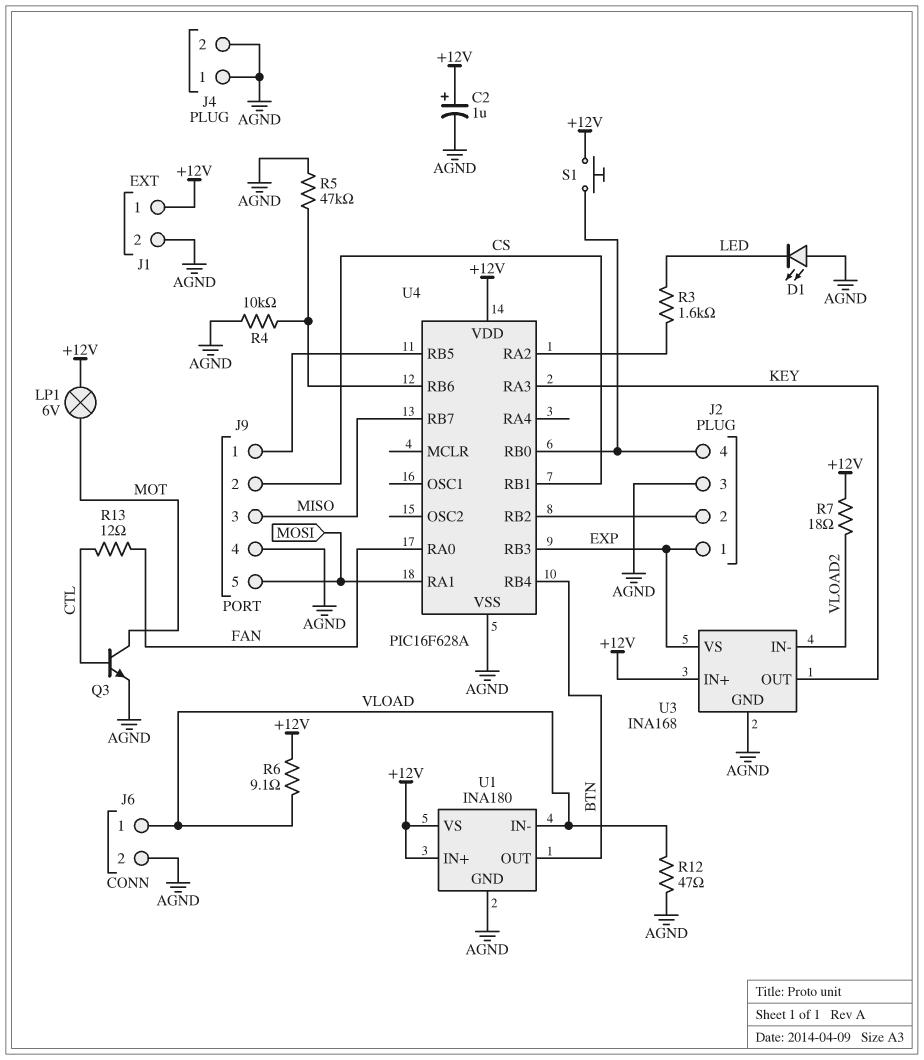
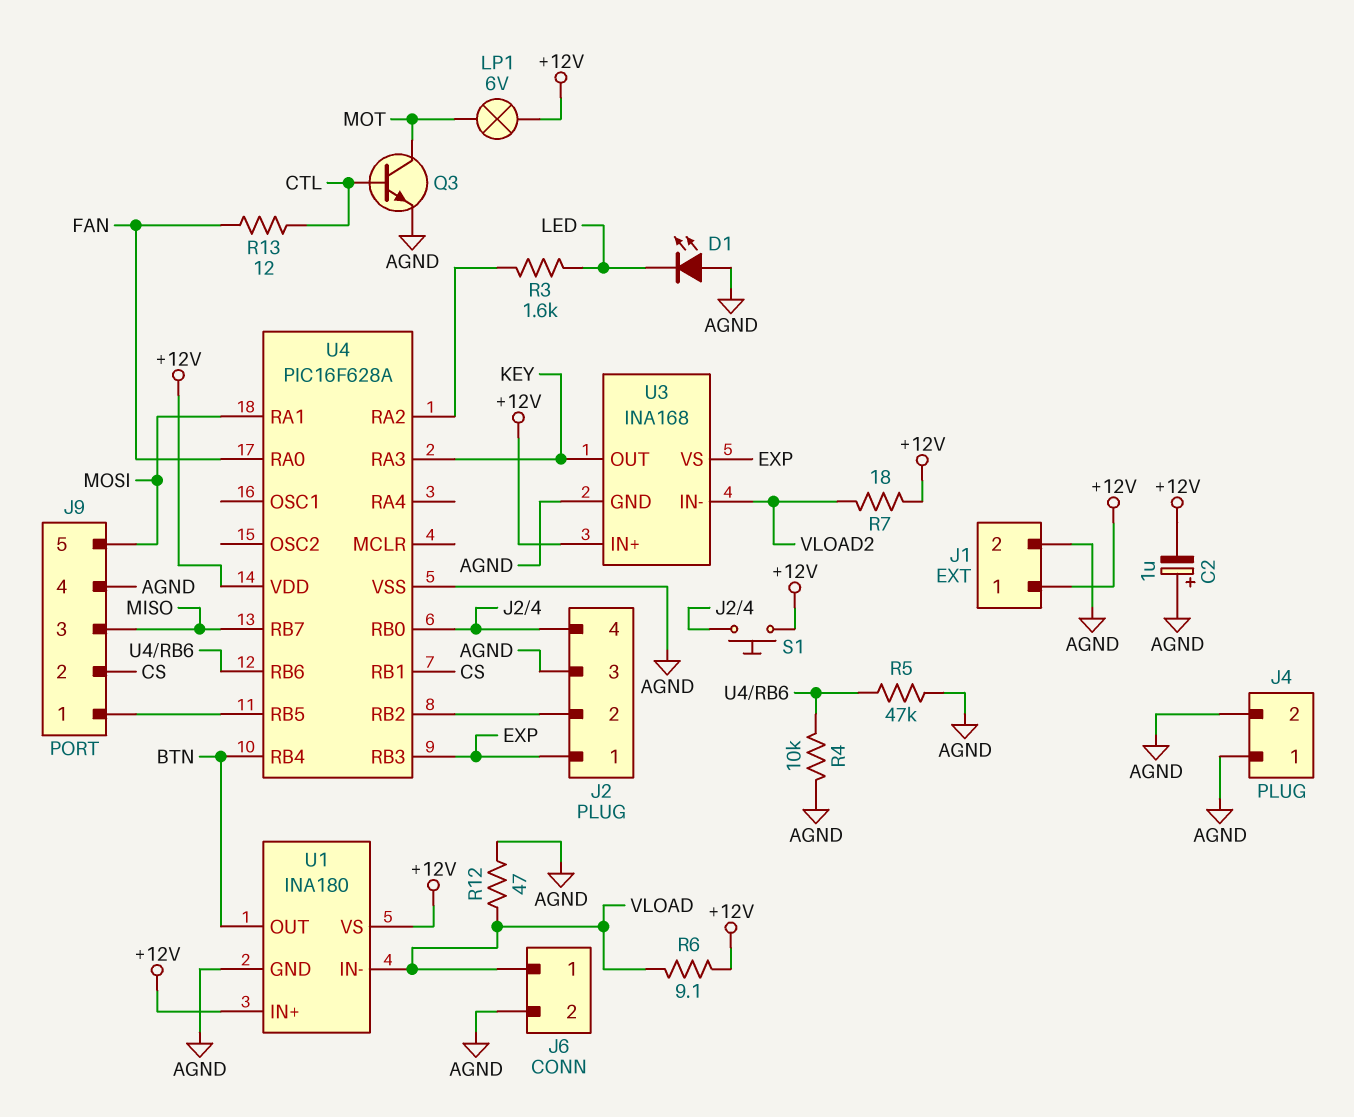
C2: 1uF (plus +12V, minus AGND) -> 1uF (plus AGND, minus +12V)

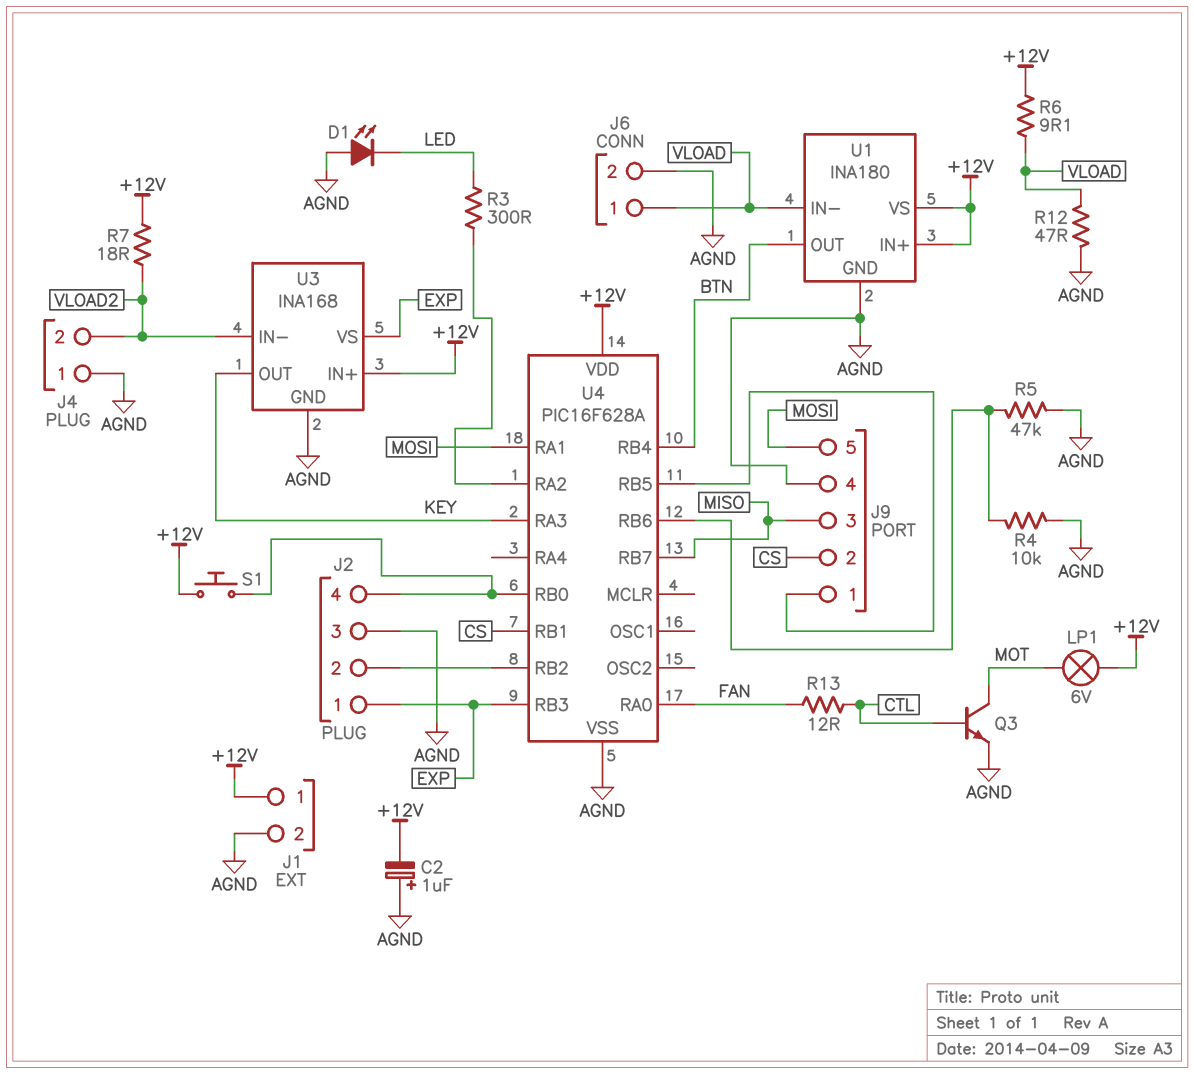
J4 pin 2: AGND -> VLOAD2
R3: 1.6k (LED, U4/RA2) -> 300 (LED, U4/RA2)

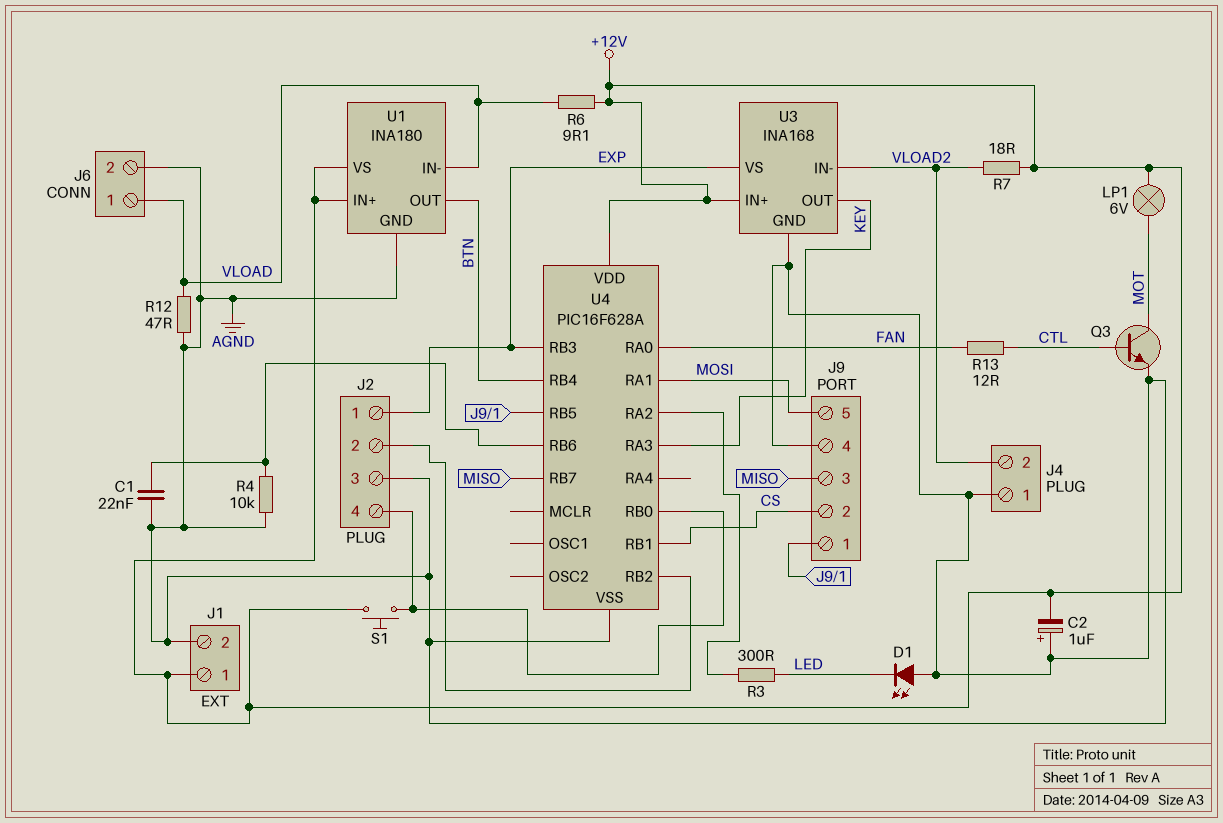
C1: none -> 22nF (AGND, U4/RB6)
R5: 47k (AGND, U4/RB6) -> none

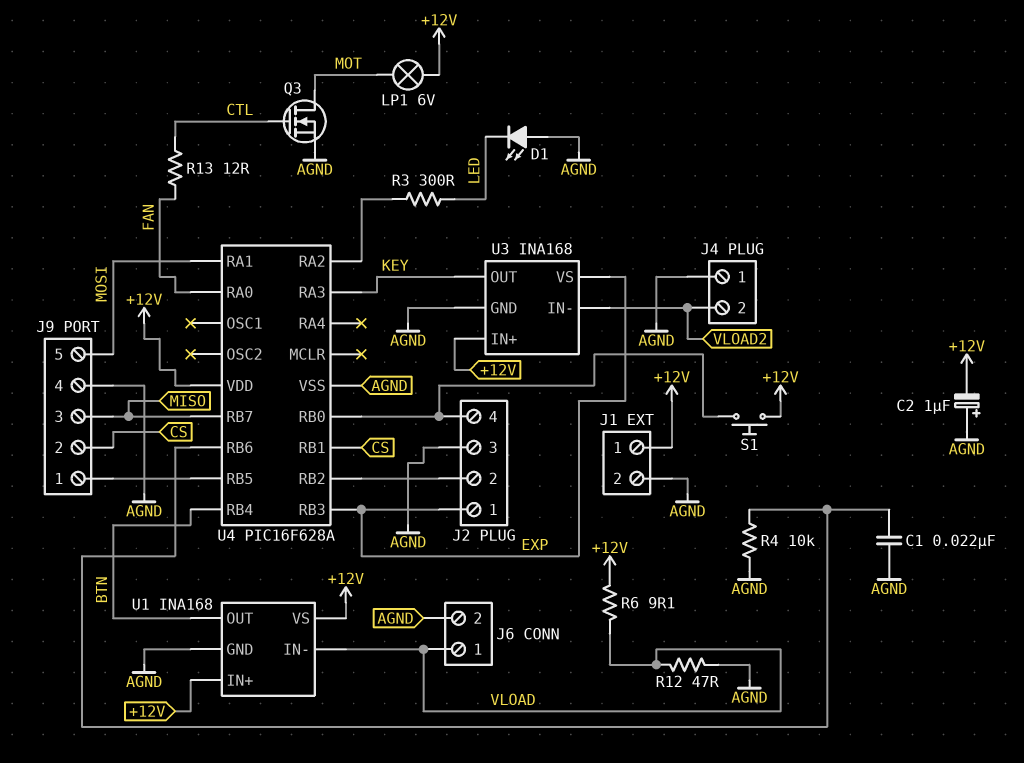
Q3: NPN (B CTL, C MOT, E AGND) -> NMOS (G CTL, D MOT, S AGND)
R7: 18 (+12V, VLOAD2) -> none
U1: INA180 -> INA168

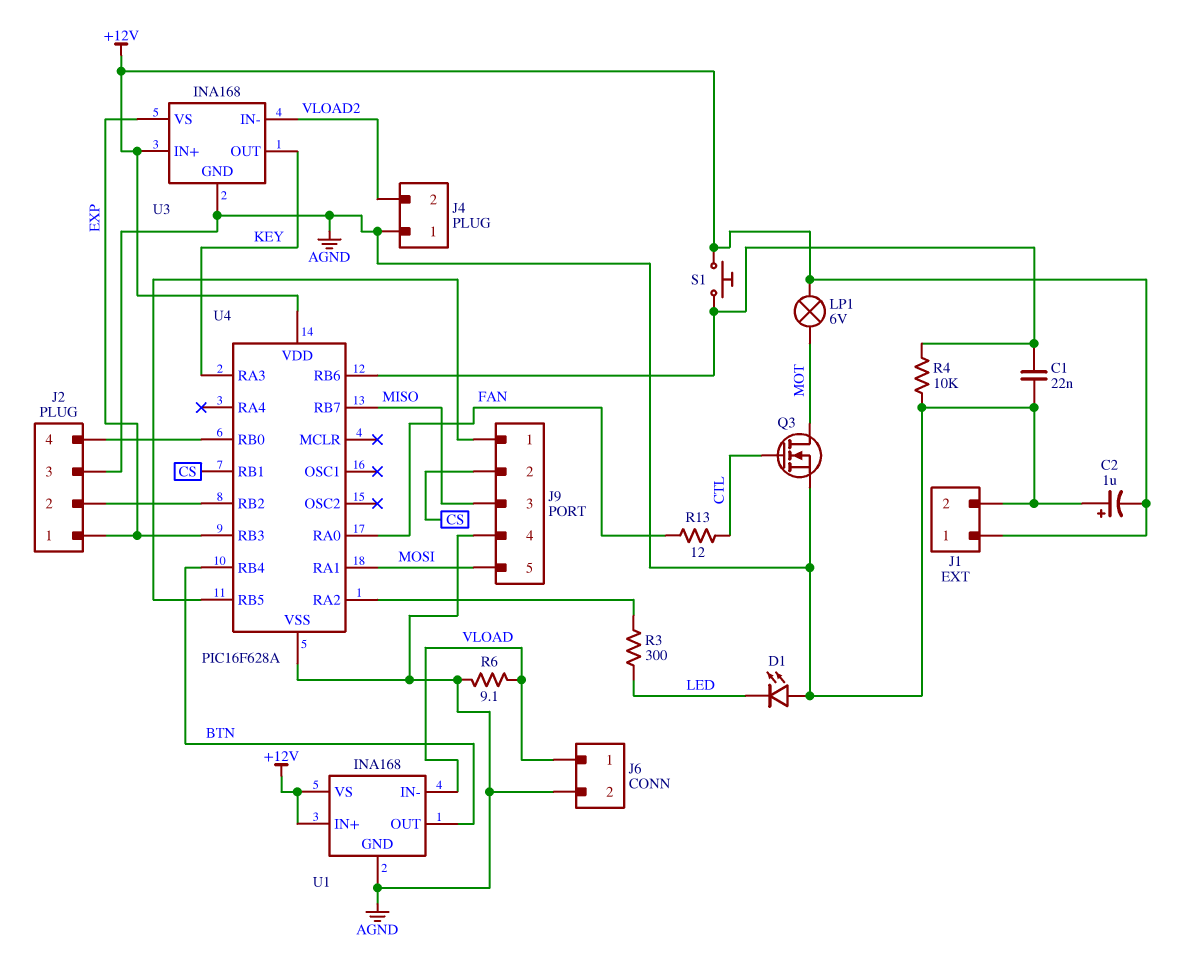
R6: 9.1 (+12V, VLOAD) -> 9.1 (AGND, VLOAD)
R12: 47 (AGND, VLOAD) -> none
S1: button (+12V, J2/4) -> button (+12V, U4/RB6)

